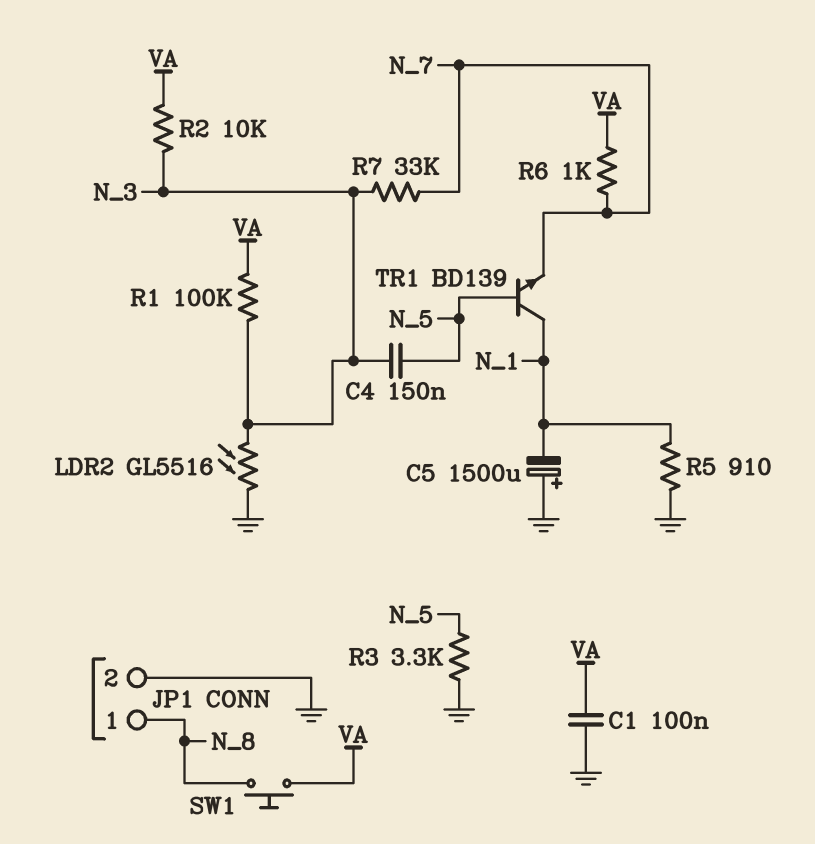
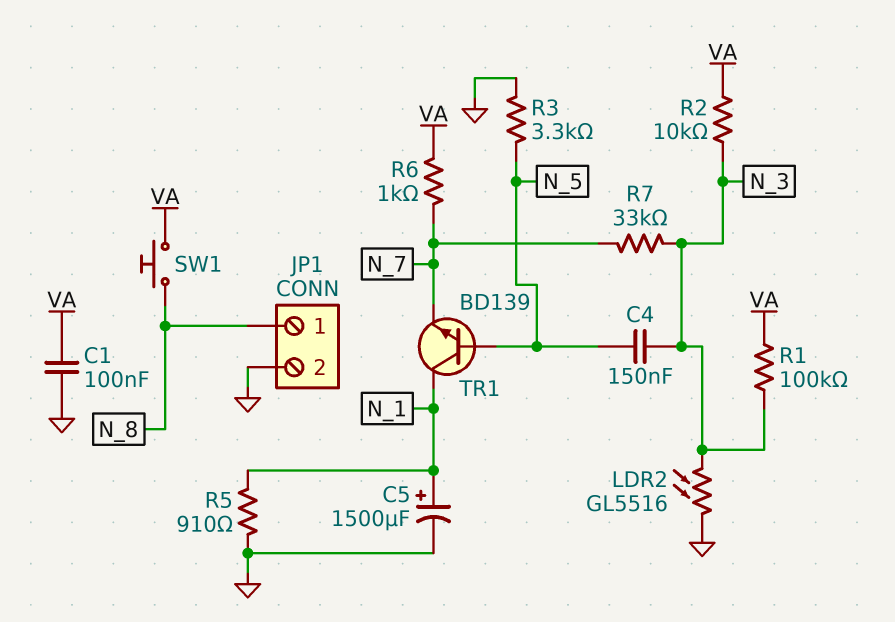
C5: 1500uF (plus GND, minus N_1) -> 1500uF (plus N_1, minus GND)

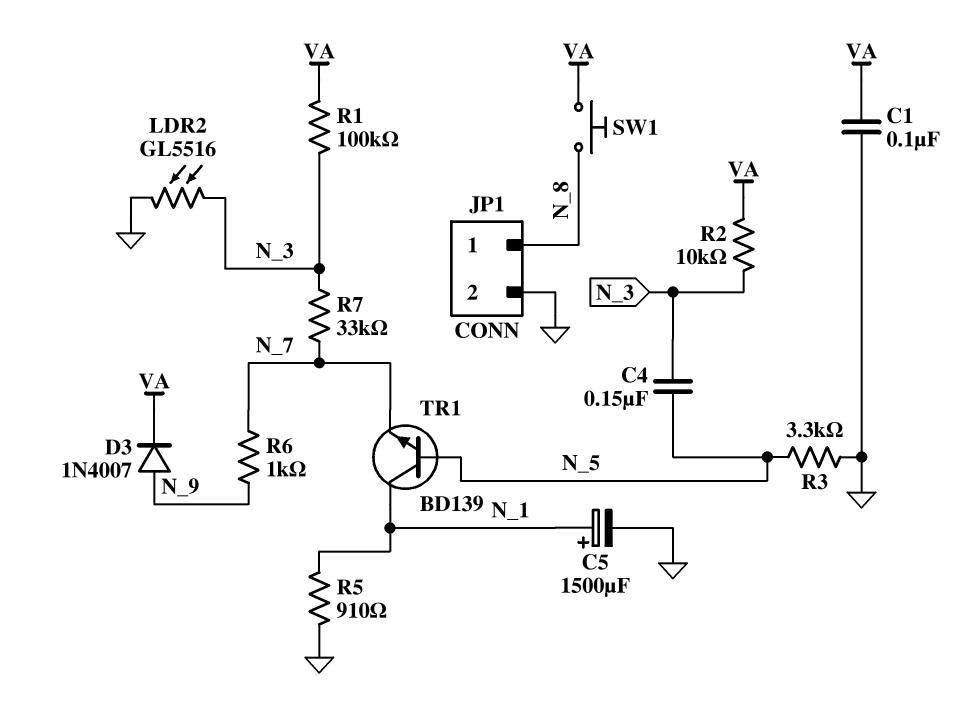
D3: none -> diode 1N4007 (A N_9, K VA)
R6: 1k (N_7, VA) -> 1k (N_7, N_9)

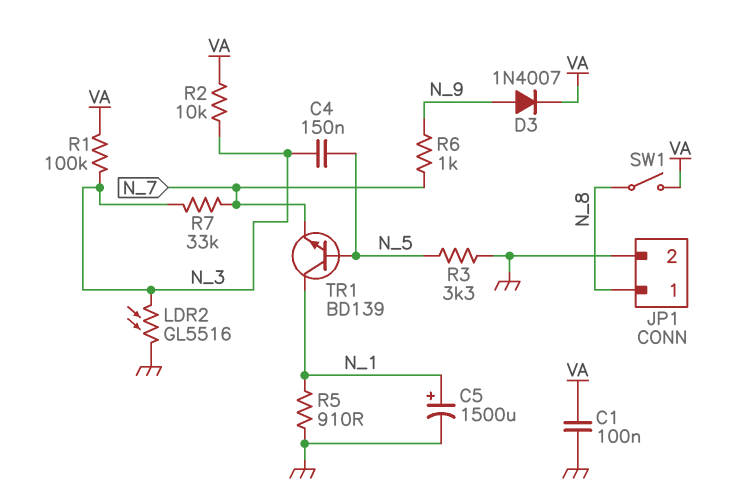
SW1: button (N_8, VA) -> switch (N_8, VA)

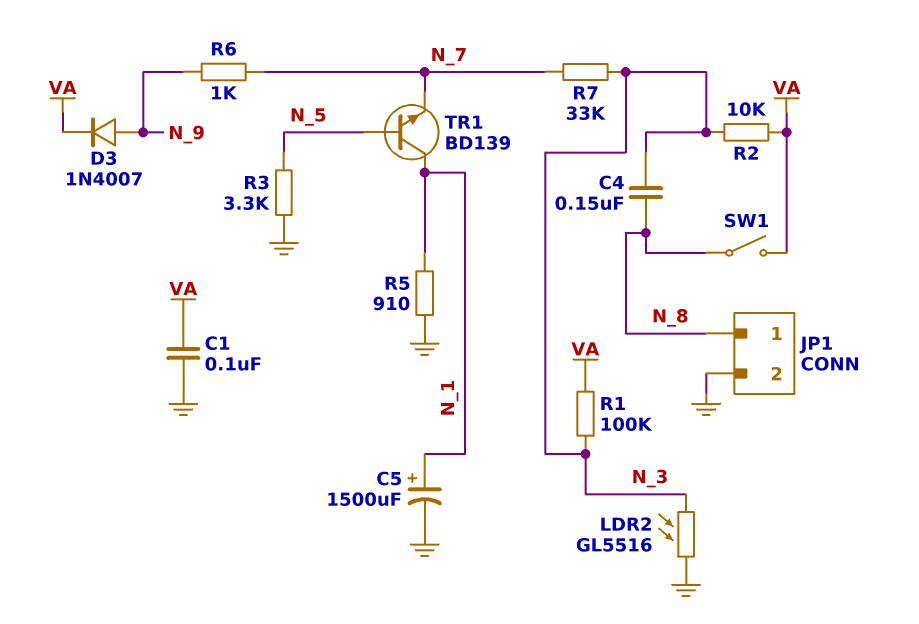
C4: 150nF (N_3, N_5) -> 150nF (N_3, N_8)

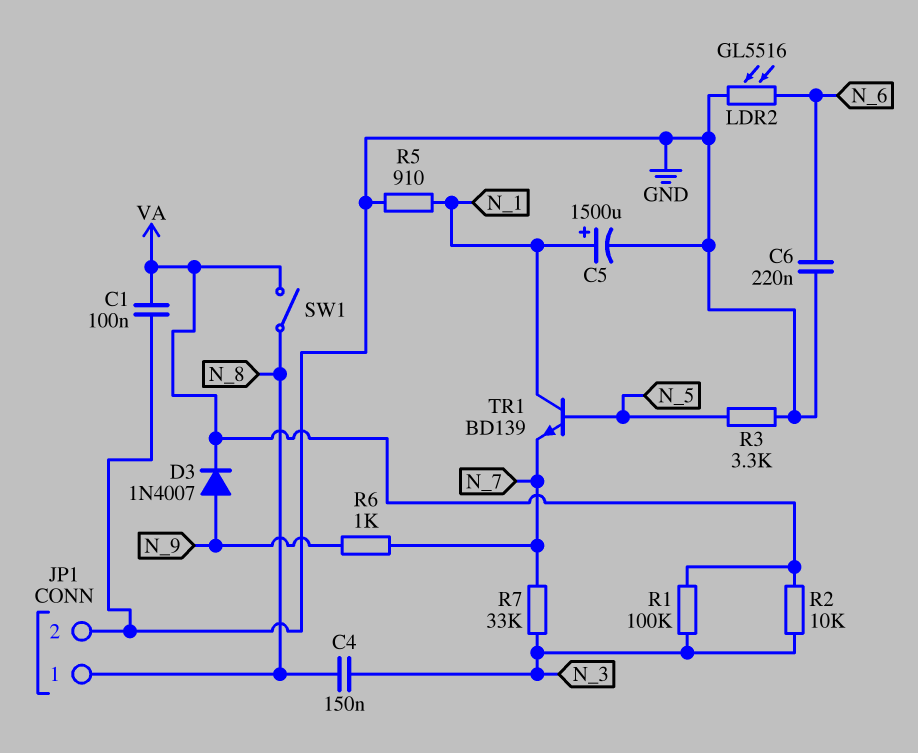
C6: none -> 220nF (GND, N_6)
LDR2: GL5516 (GND, N_3) -> GL5516 (GND, N_6)

